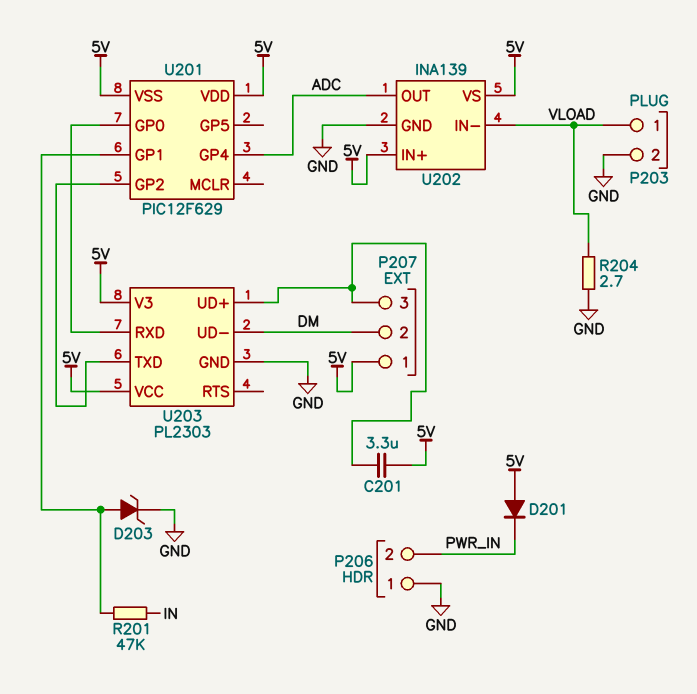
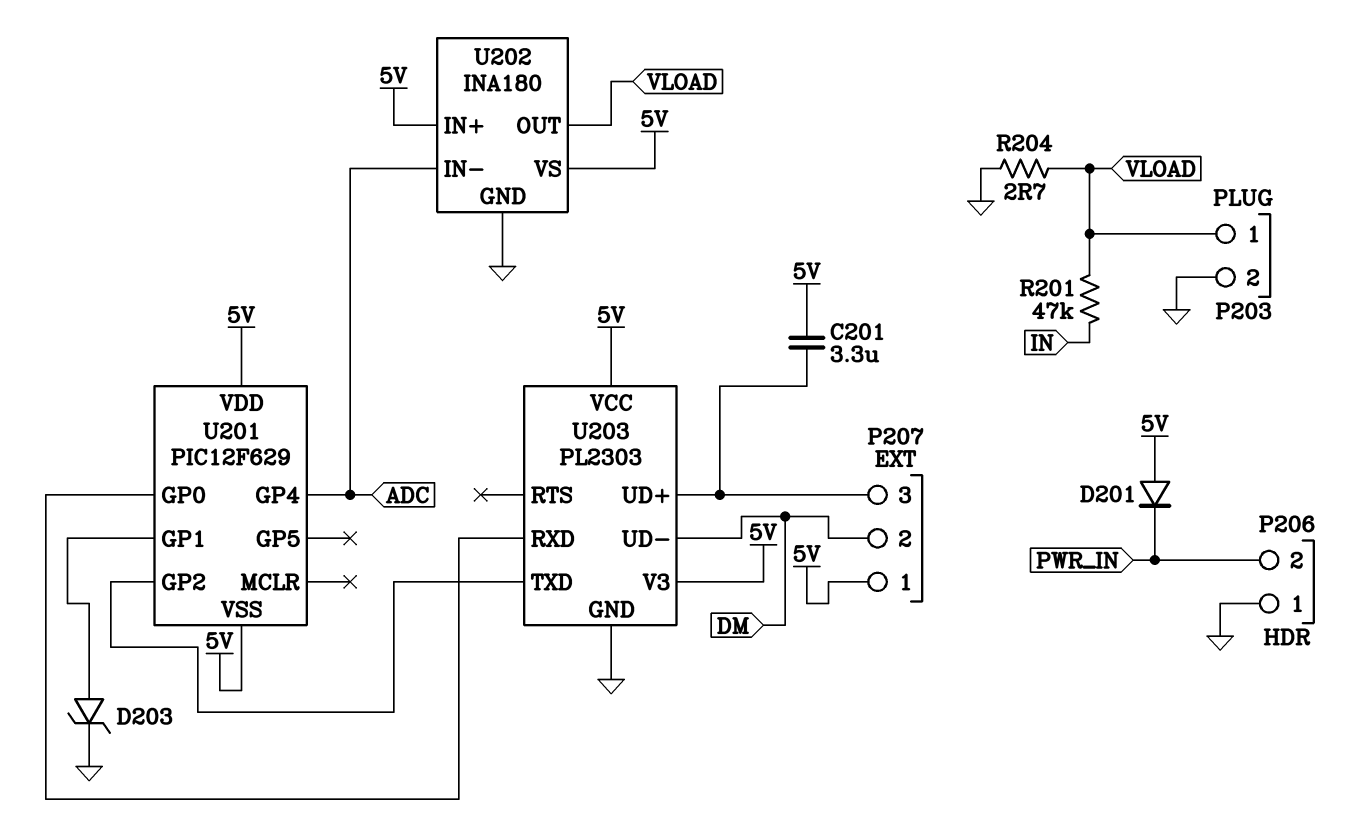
R201: 47k (IN, U201/GP1) -> 47k (IN, VLOAD)
U202: INA139 -> INA180
U202 pin IN-: VLOAD -> ADC
U202 pin OUT: ADC -> VLOAD

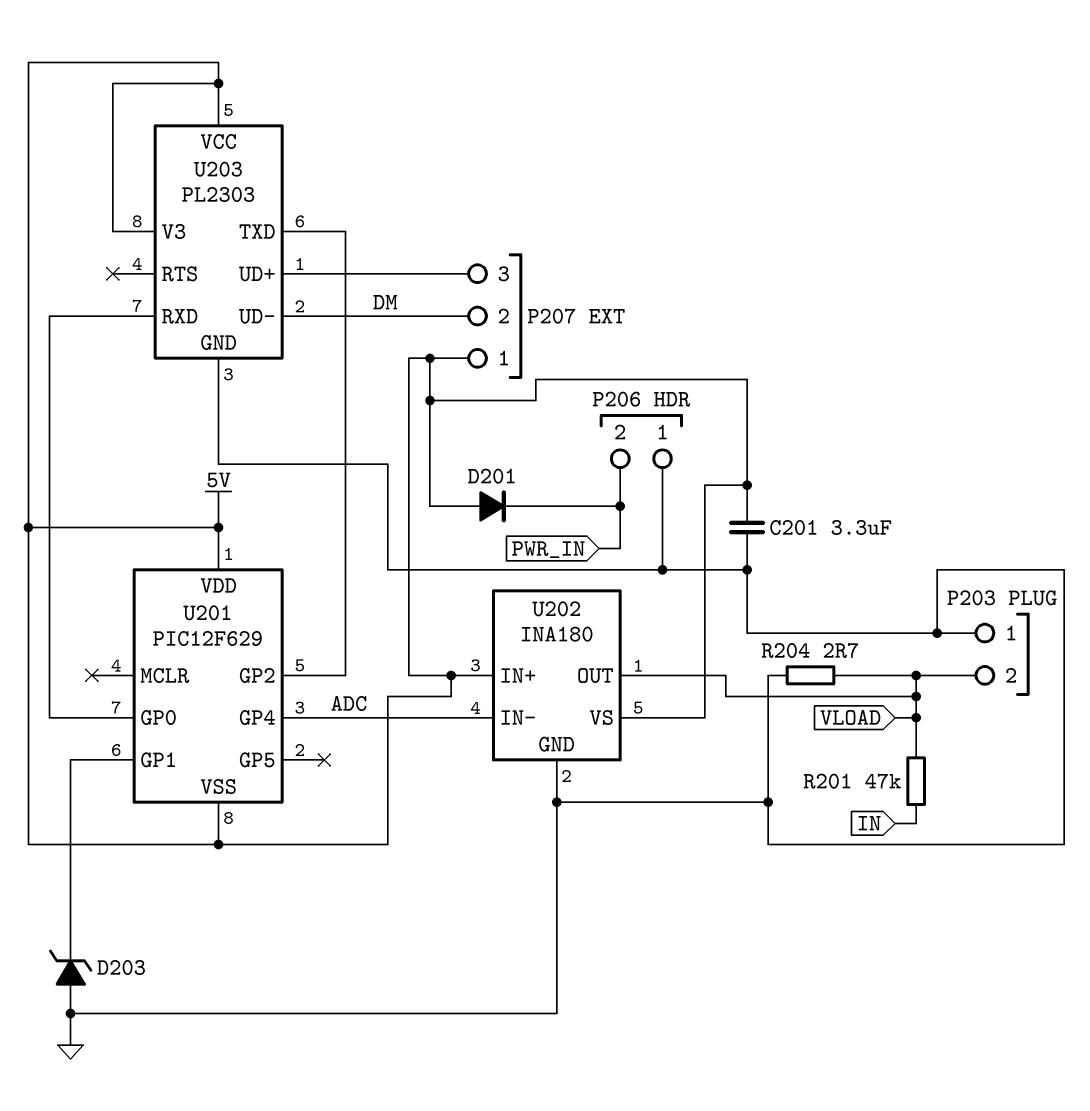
C201: 3.3uF (5V, P207/3) -> 3.3uF (5V, GND)
D203: zener (A U201/GP1, K GND) -> zener (A GND, K U201/GP1)
P203 pin 1: VLOAD -> GND
P203 pin 2: GND -> VLOAD

